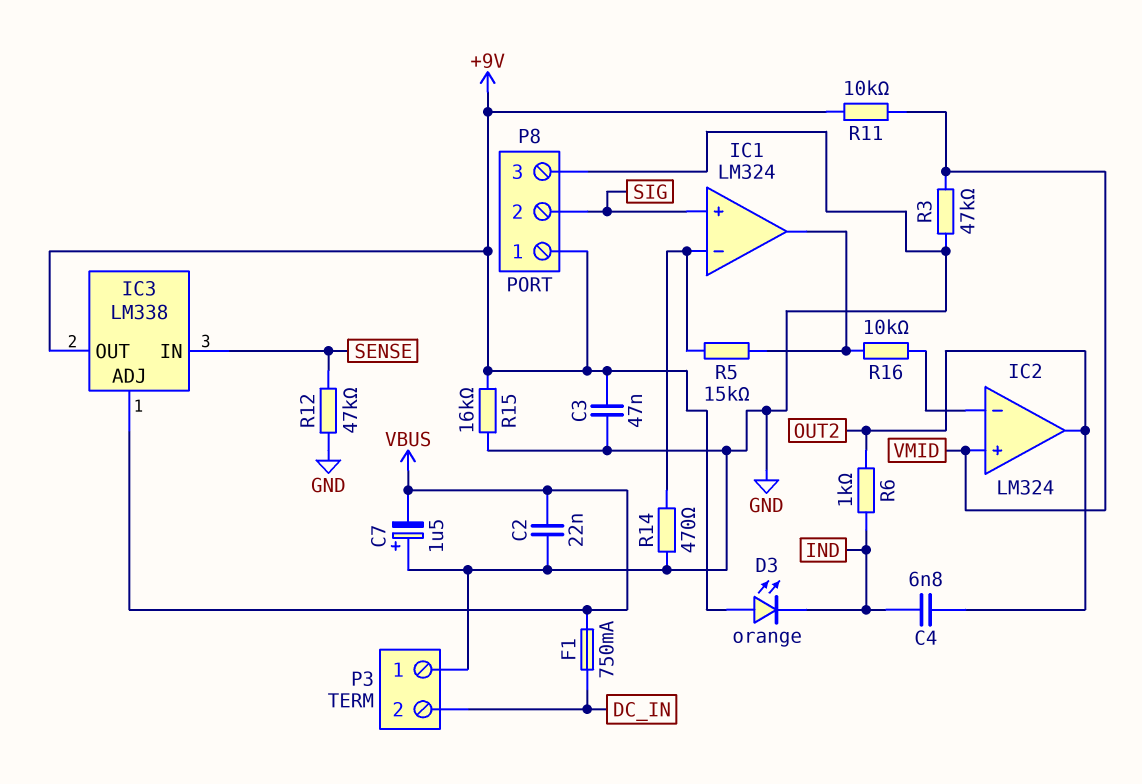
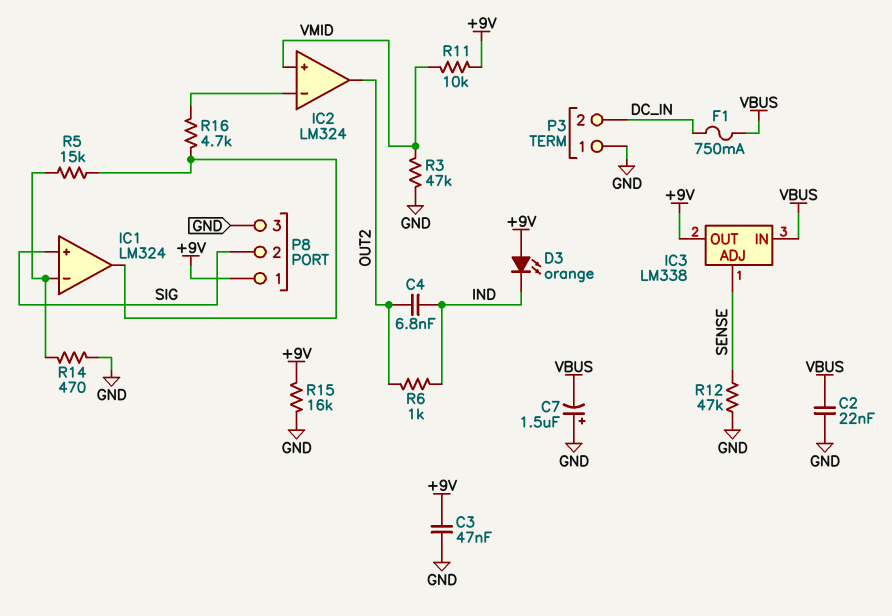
IC3 pin ADJ: VBUS -> SENSE
IC3 pin IN: SENSE -> VBUS
R16: 10k (IC1/out, IC2/in-) -> 4.7k (IC1/out, IC2/in-)

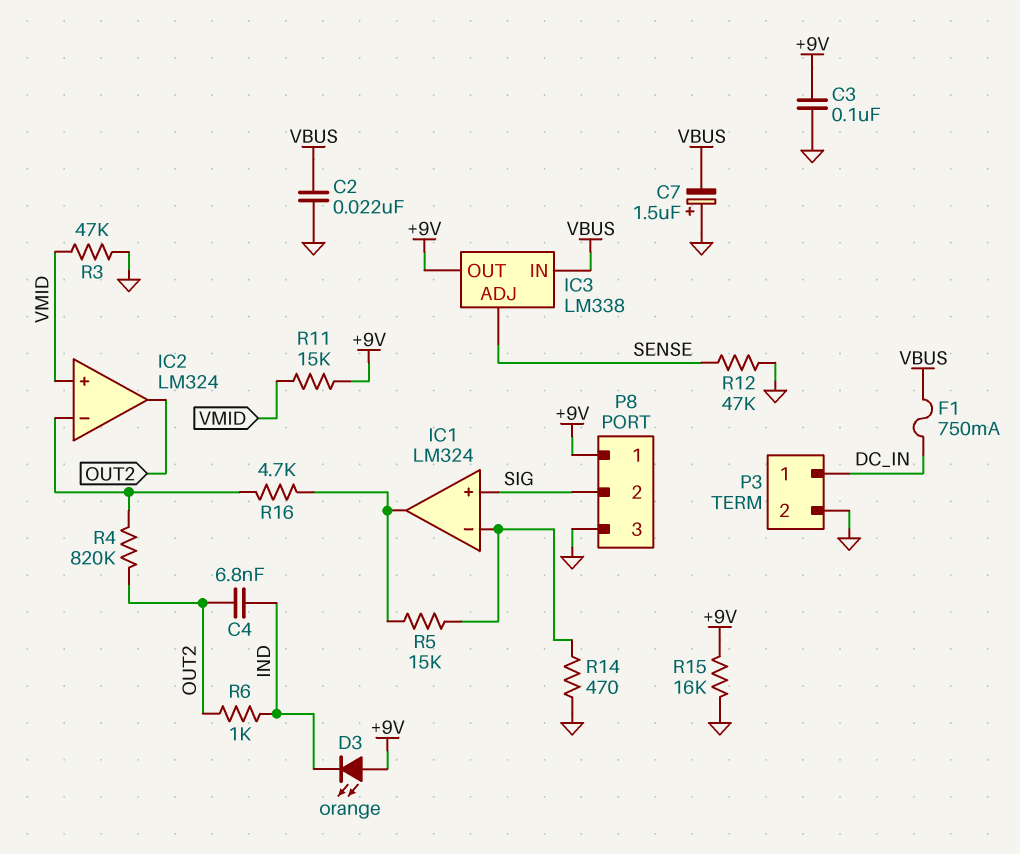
C3: 47nF (+9V, GND) -> 100nF (+9V, GND)
P3 pin 1: GND -> DC_IN
P3 pin 2: DC_IN -> GND
R4: none -> 820k (IC2/in-, OUT2)
R11: 10k (+9V, VMID) -> 15k (+9V, VMID)

